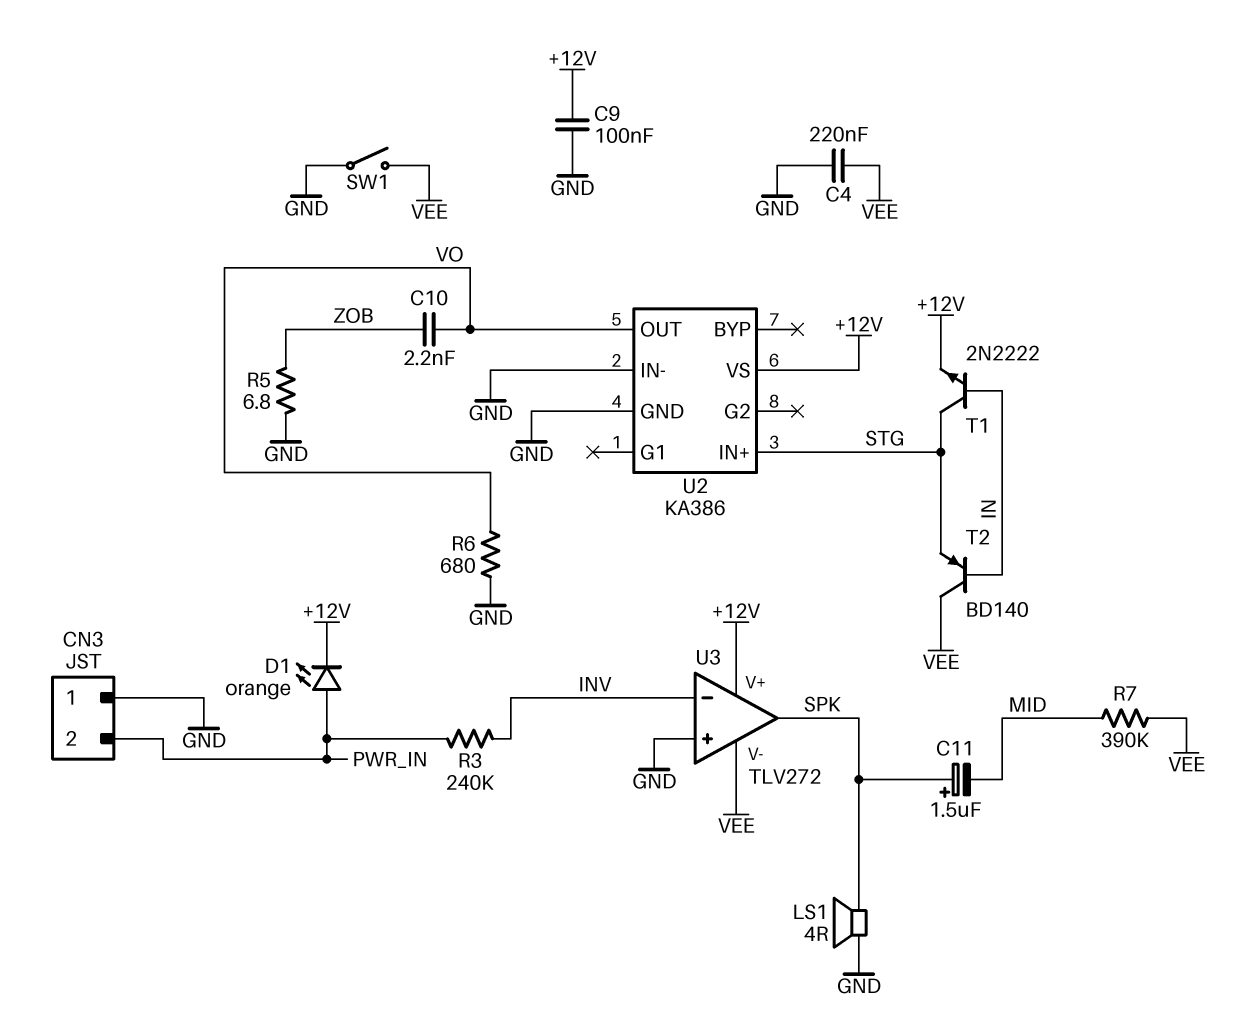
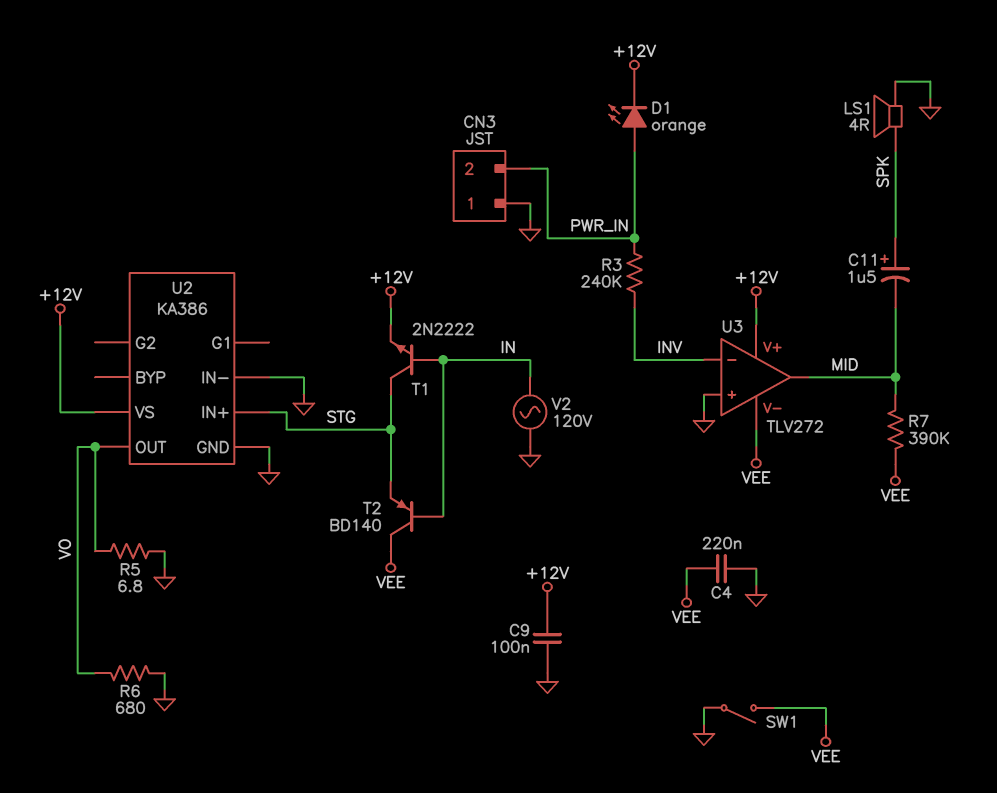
C10: 2.2nF (VO, ZOB) -> none
R5: 6.8 (GND, ZOB) -> 6.8 (GND, VO)
U3 pin out: SPK -> MID
V2: none -> AC 120V (GND, IN)

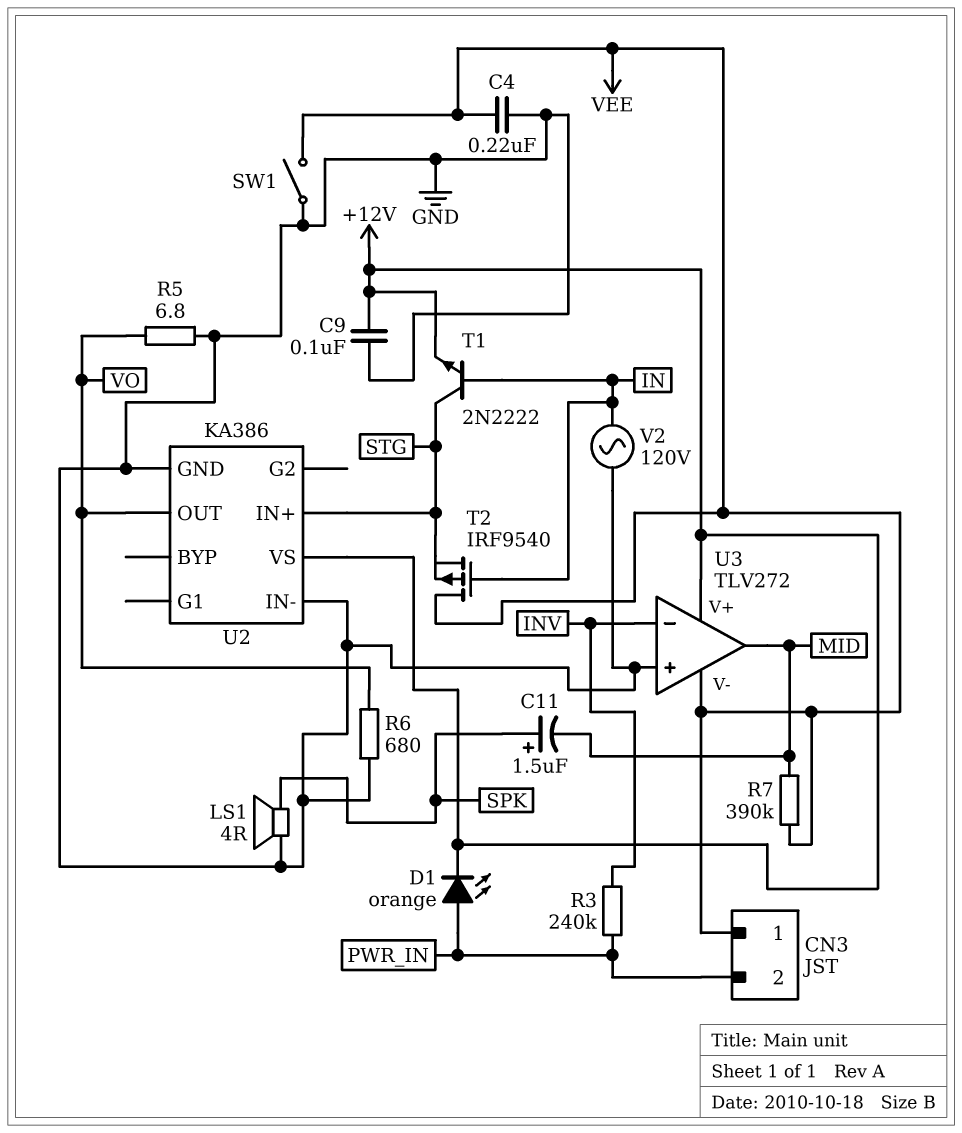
CN3 pin 1: GND -> VEE
T2: PNP BD140 (B IN, C VEE, E STG) -> PMOS IRF9540 (G IN, D VEE, S STG)

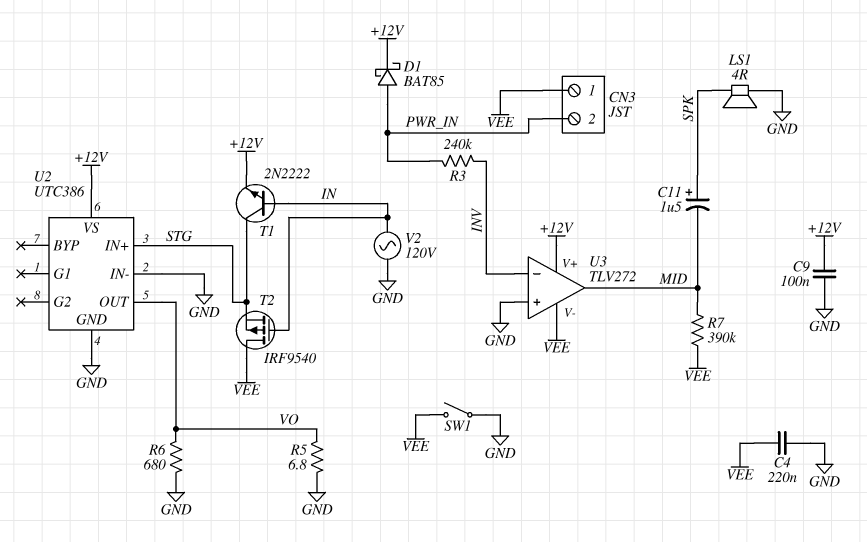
D1: LED orange (A PWR_IN, K +12V) -> schottky BAT85 (A PWR_IN, K +12V)
U2: KA386 -> UTC386

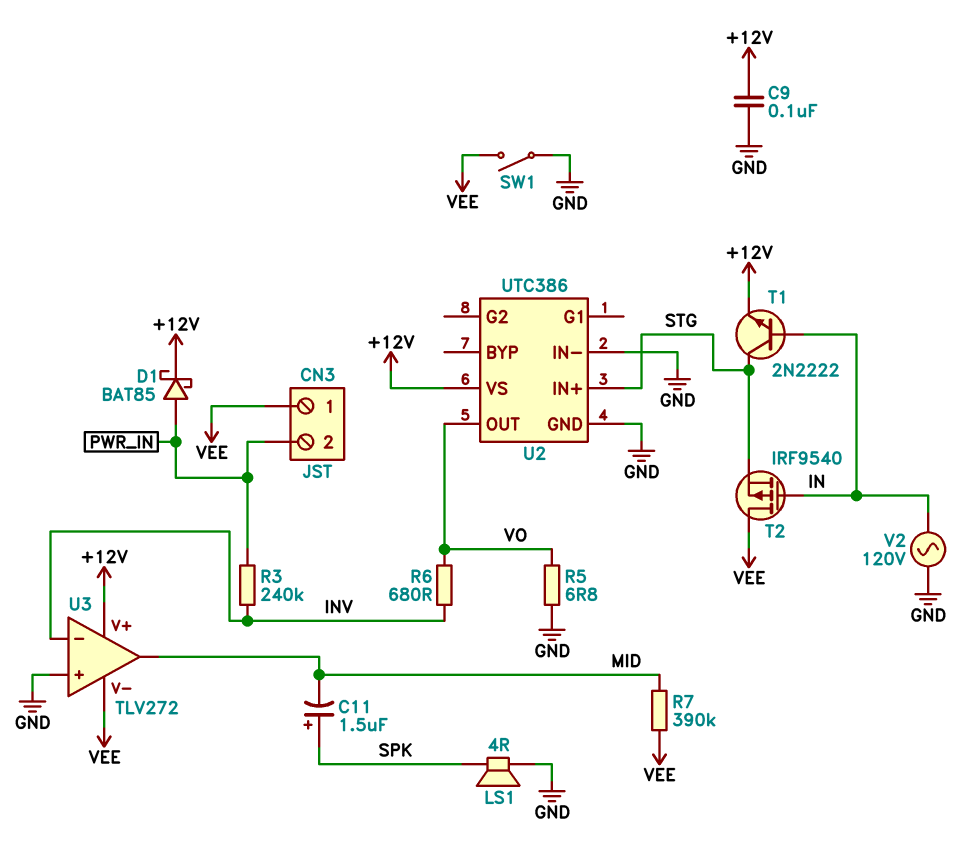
C4: 220nF (GND, VEE) -> none
R6: 680 (GND, VO) -> 680 (INV, VO)

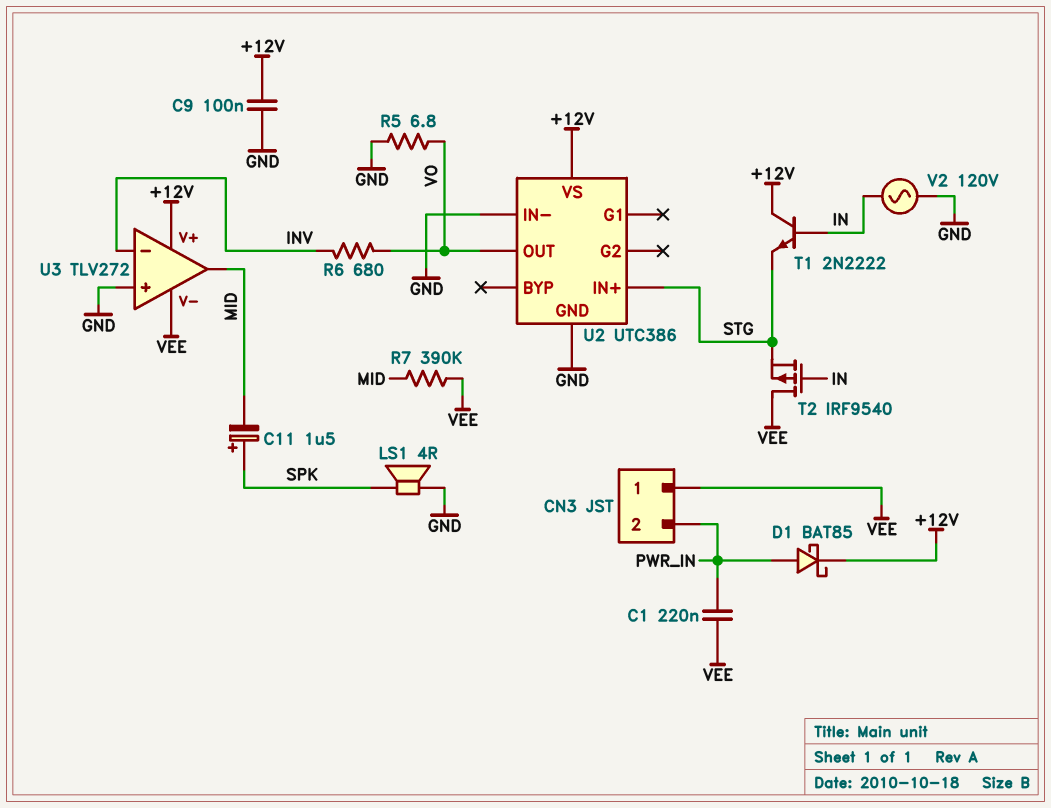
C1: none -> 220nF (PWR_IN, VEE)
R3: 240k (INV, PWR_IN) -> none
SW1: switch (GND, VEE) -> none
T1: NPN 2N2222 (B IN, C STG, E +12V) -> NPN 2N2222 (B IN, C +12V, E STG)

